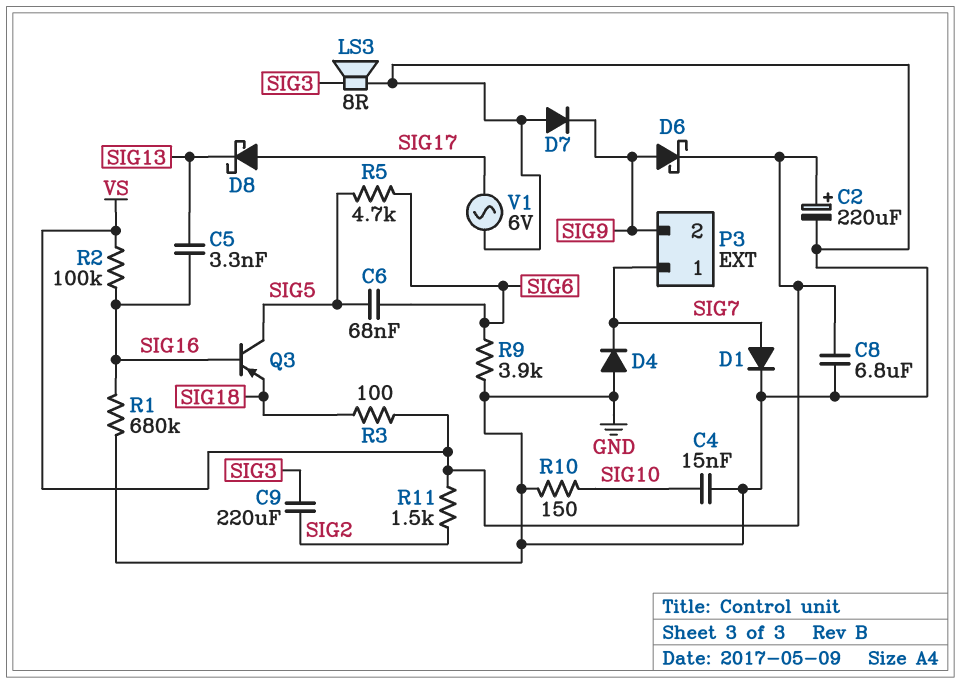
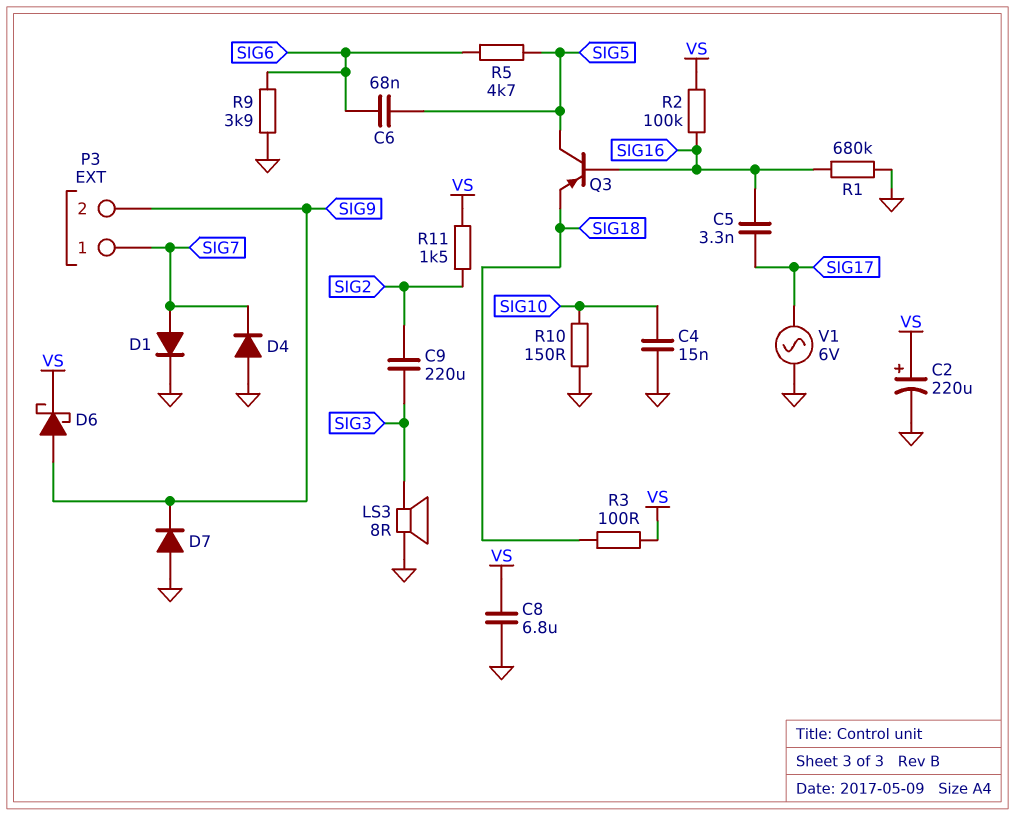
C5: 3.3nF (SIG13, SIG16) -> 3.3nF (SIG16, SIG17)
D8: schottky (A SIG17, K SIG13) -> none

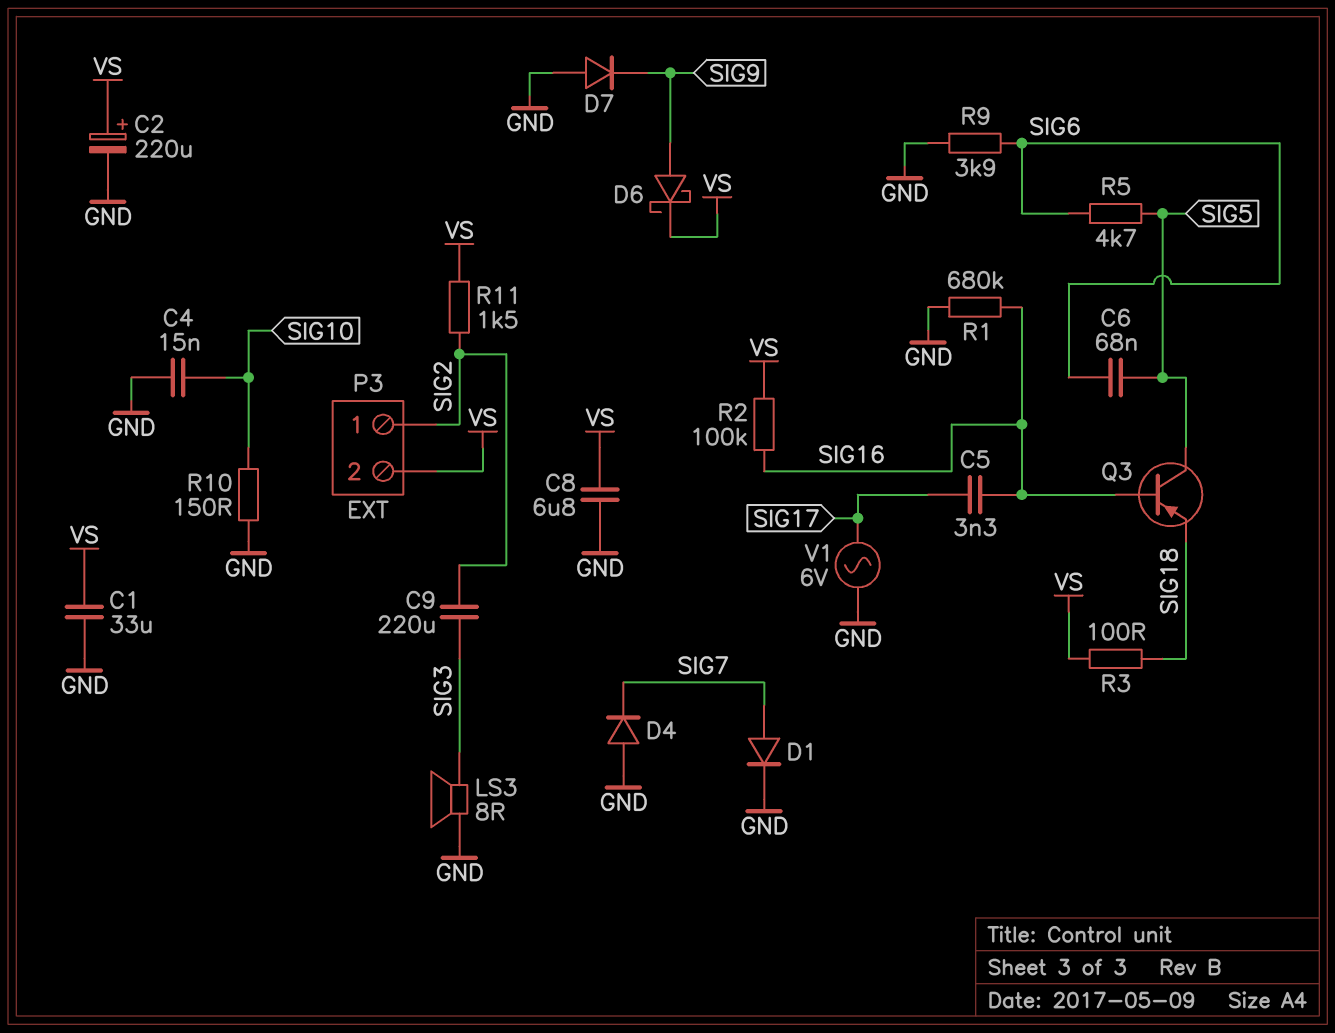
C1: none -> 33uF (GND, VS)
P3 pin 1: SIG7 -> SIG2
P3 pin 2: SIG9 -> VS

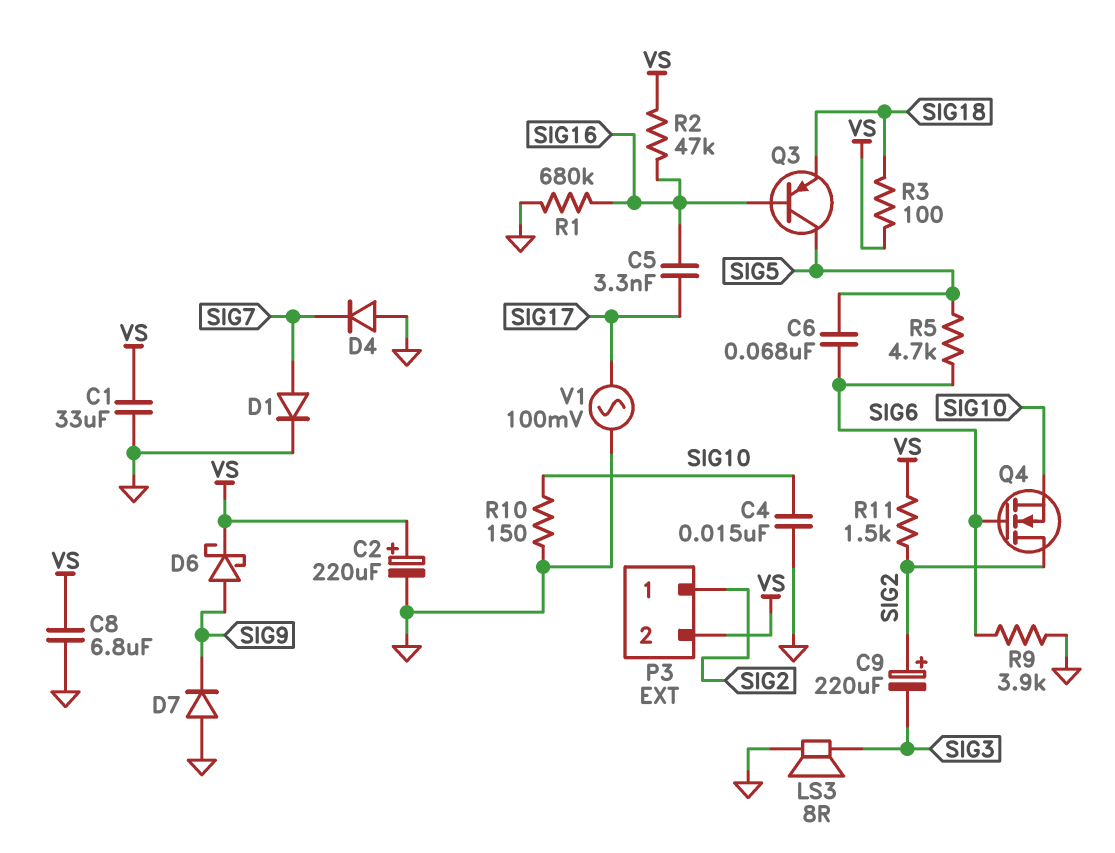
C9: 220uF (SIG2, SIG3) -> 220uF (plus SIG2, minus SIG3)
Q4: none -> NMOS (G SIG6, D SIG2, S SIG10)
R2: 100k (SIG16, VS) -> 47k (SIG16, VS)
V1: AC 6V (GND, SIG17) -> AC 100mV (GND, SIG17)

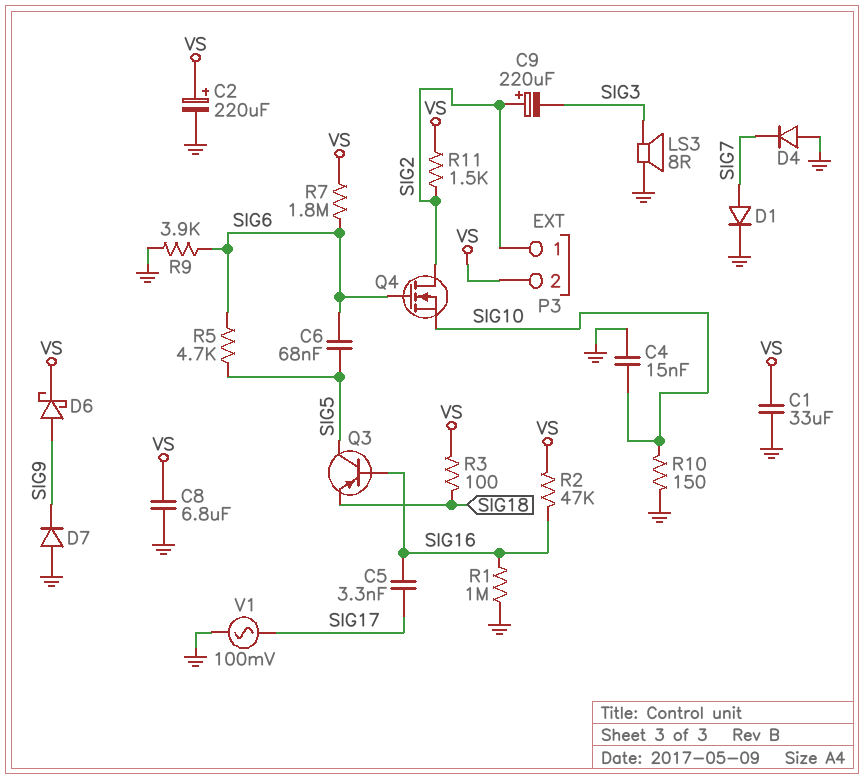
R1: 680k (GND, SIG16) -> 1M (GND, SIG16)
R7: none -> 1.8M (SIG6, VS)

